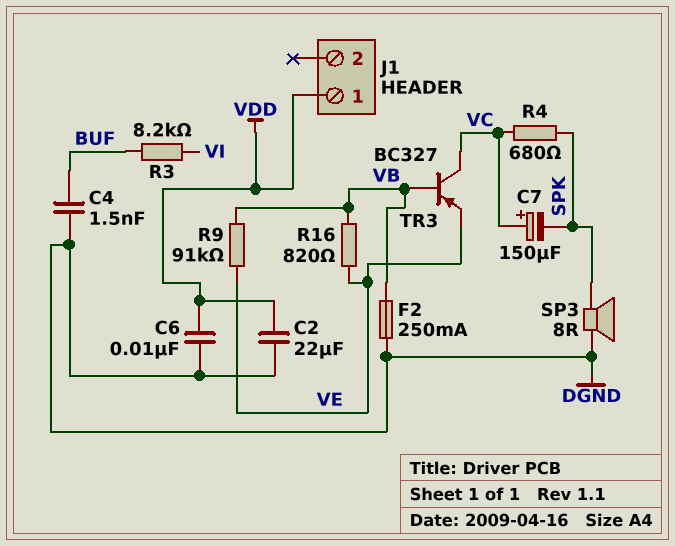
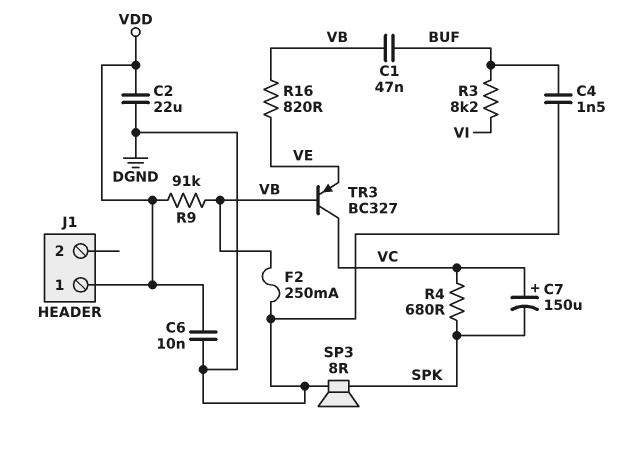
C1: none -> 47nF (BUF, VB)
R9: 91k (VB, VE) -> 91k (VB, VDD)

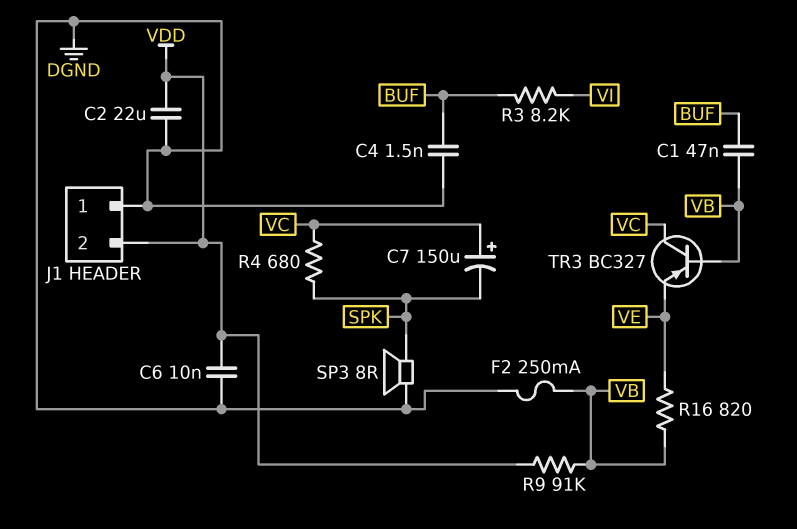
J1 pin 1: VDD -> DGND
J1 pin 2: none -> VDD

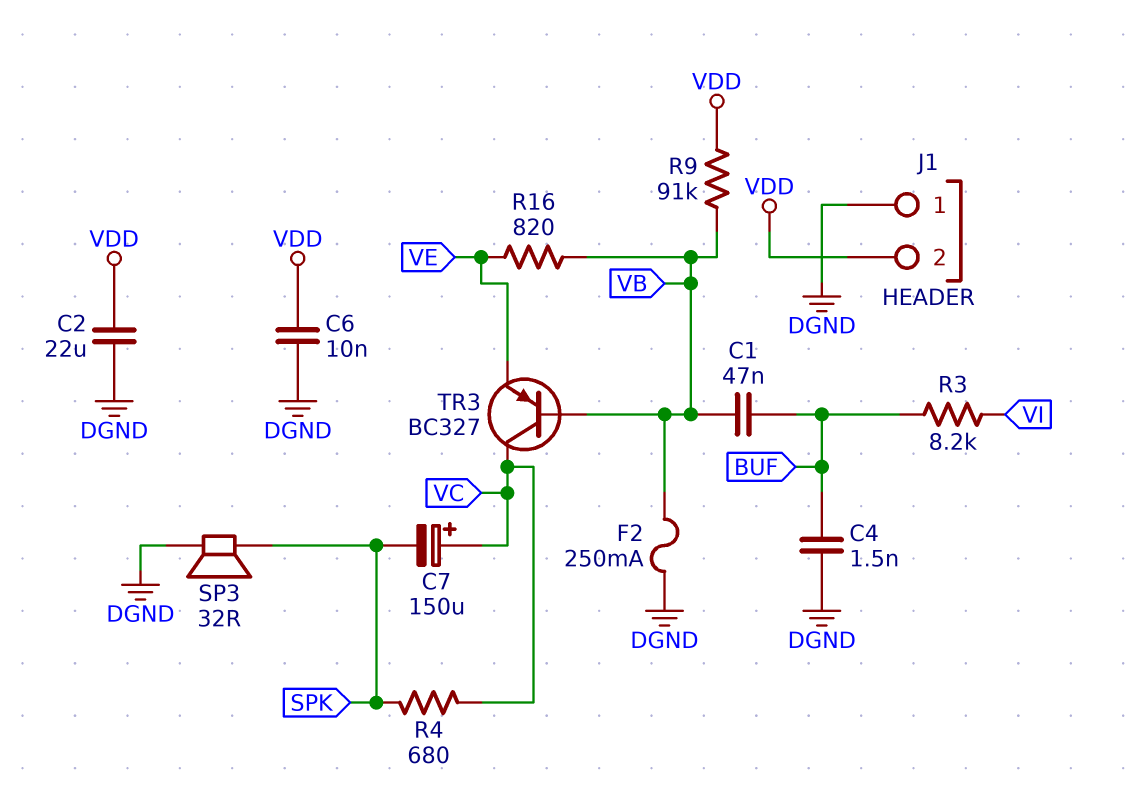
SP3: speaker 8R (DGND, SPK) -> speaker 32R (DGND, SPK)

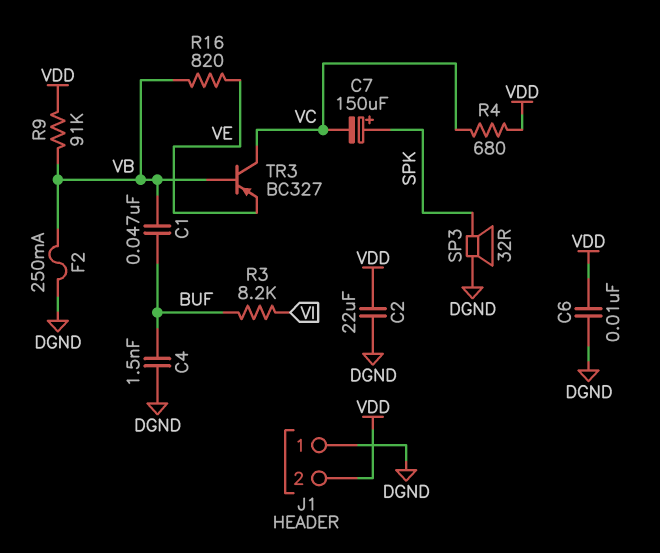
C7: 150uF (plus VC, minus SPK) -> 150uF (plus SPK, minus VC)
R4: 680 (SPK, VC) -> 680 (VC, VDD)

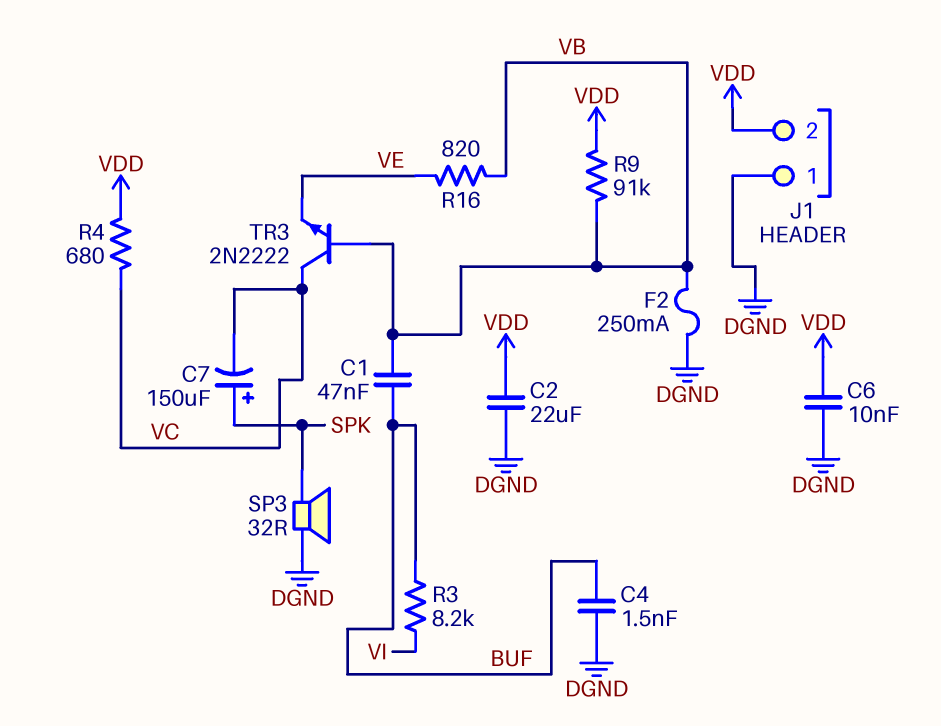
TR3: PNP BC327 (B VB, C VC, E VE) -> NPN 2N2222 (B VB, C VC, E VE)

